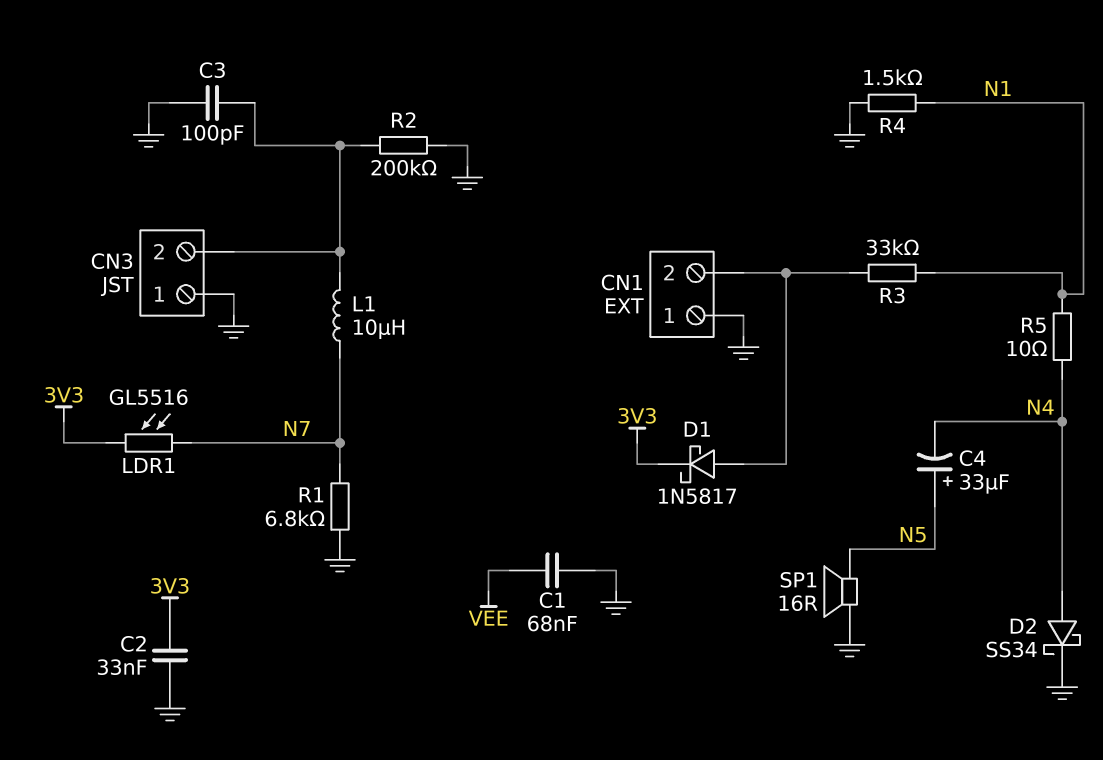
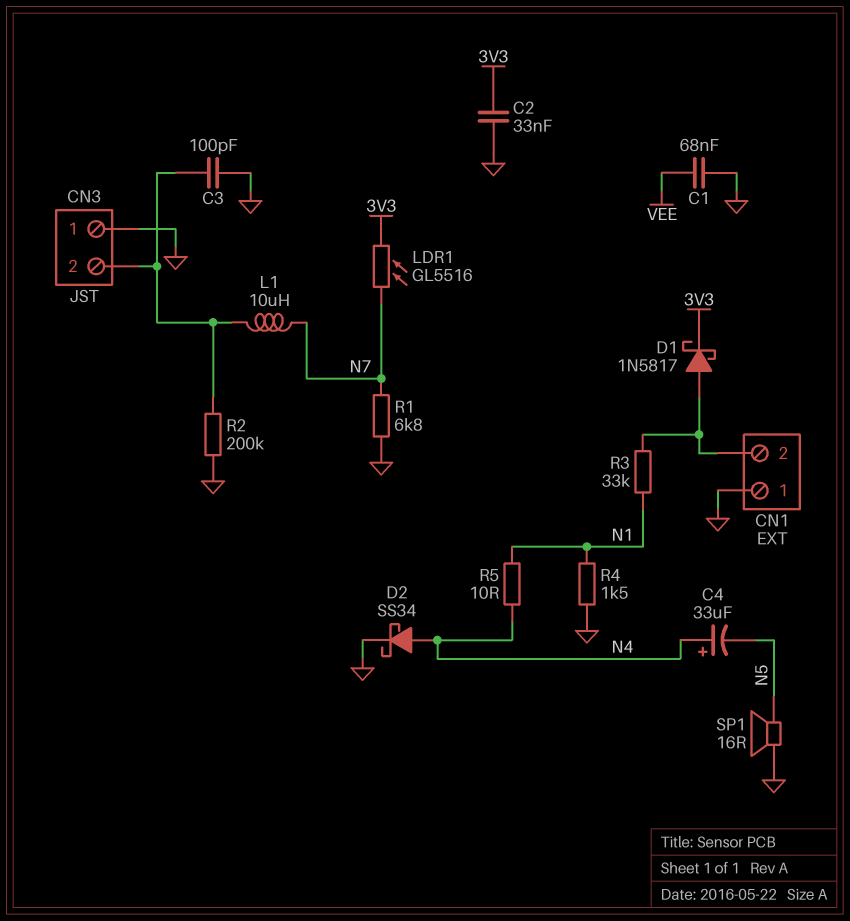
C4: 33uF (plus N5, minus N4) -> 33uF (plus N4, minus N5)

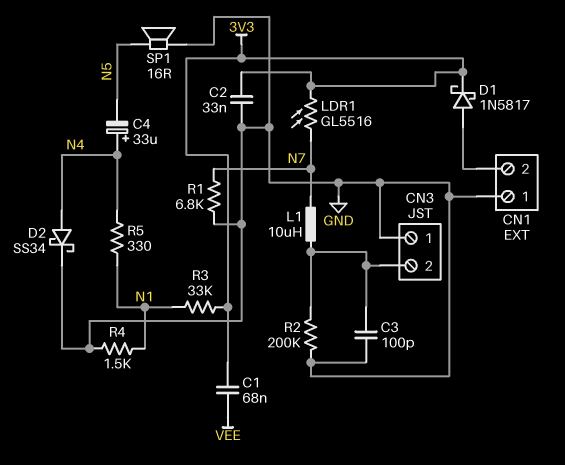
C1: 68nF (GND, VEE) -> 68nF (3V3, VEE)
R3: 33k (CN1/2, N1) -> 33k (3V3, N1)
R5: 10 (N1, N4) -> 330 (N1, N4)

